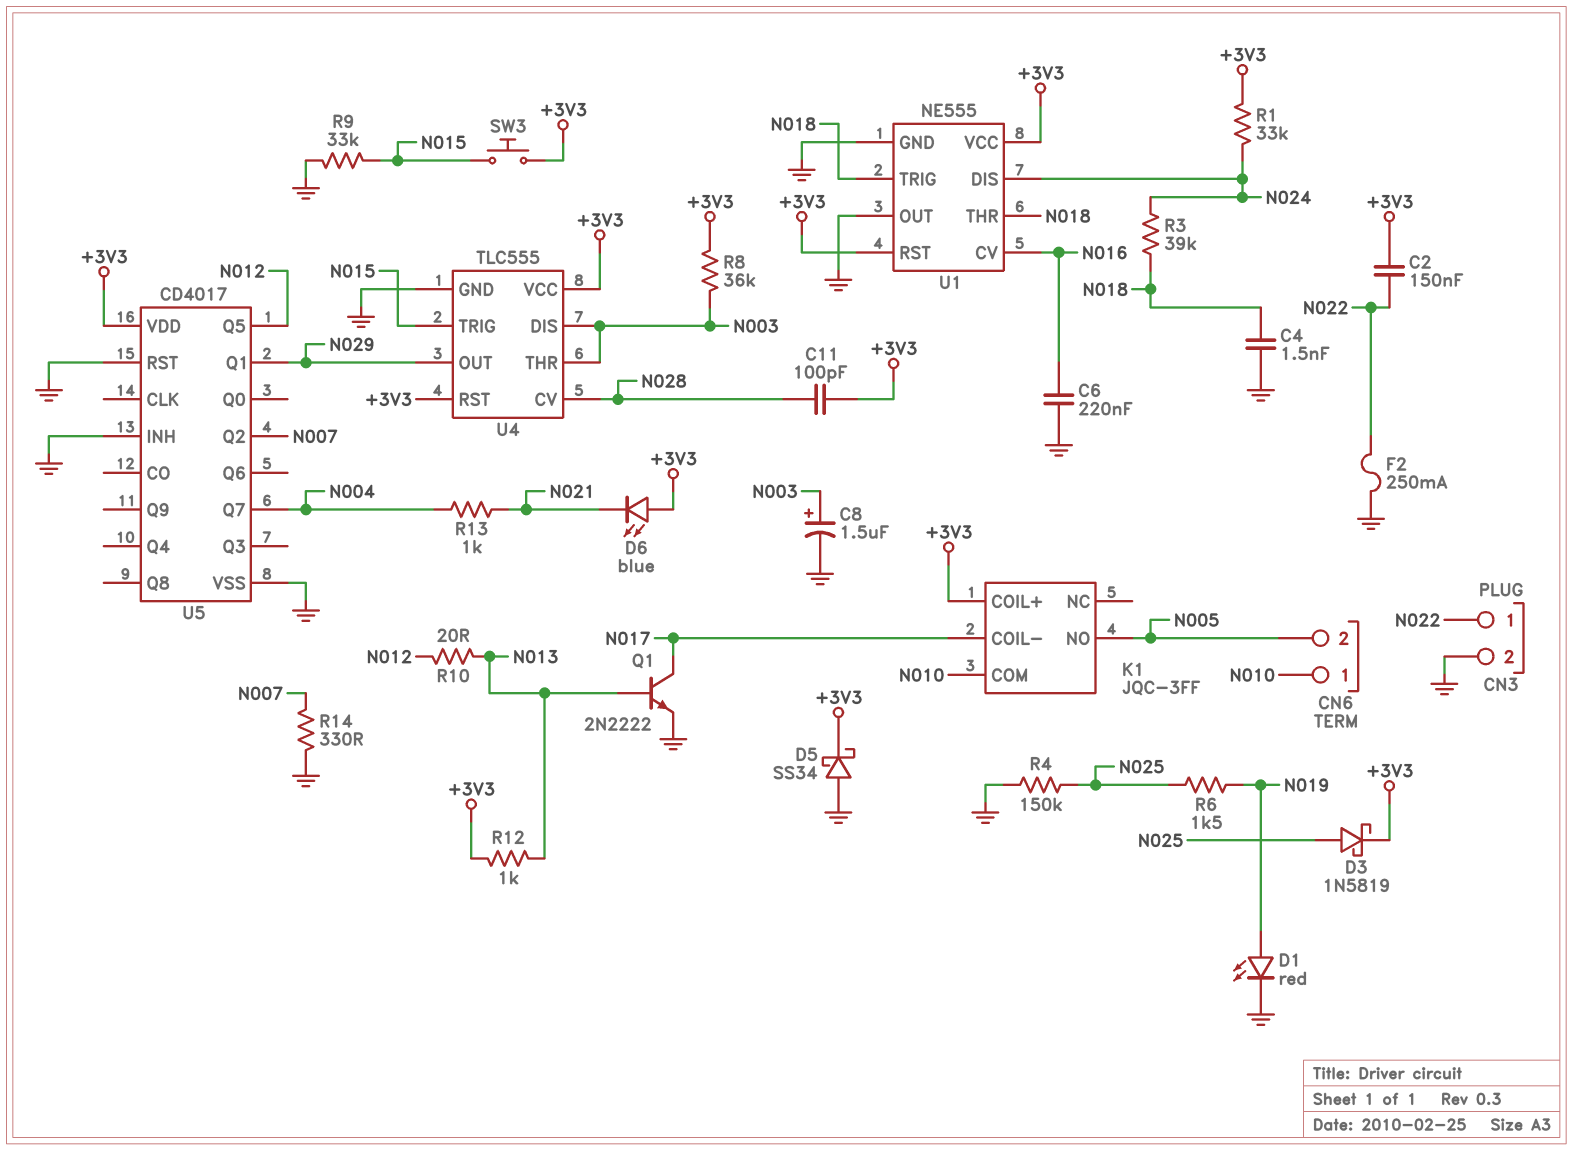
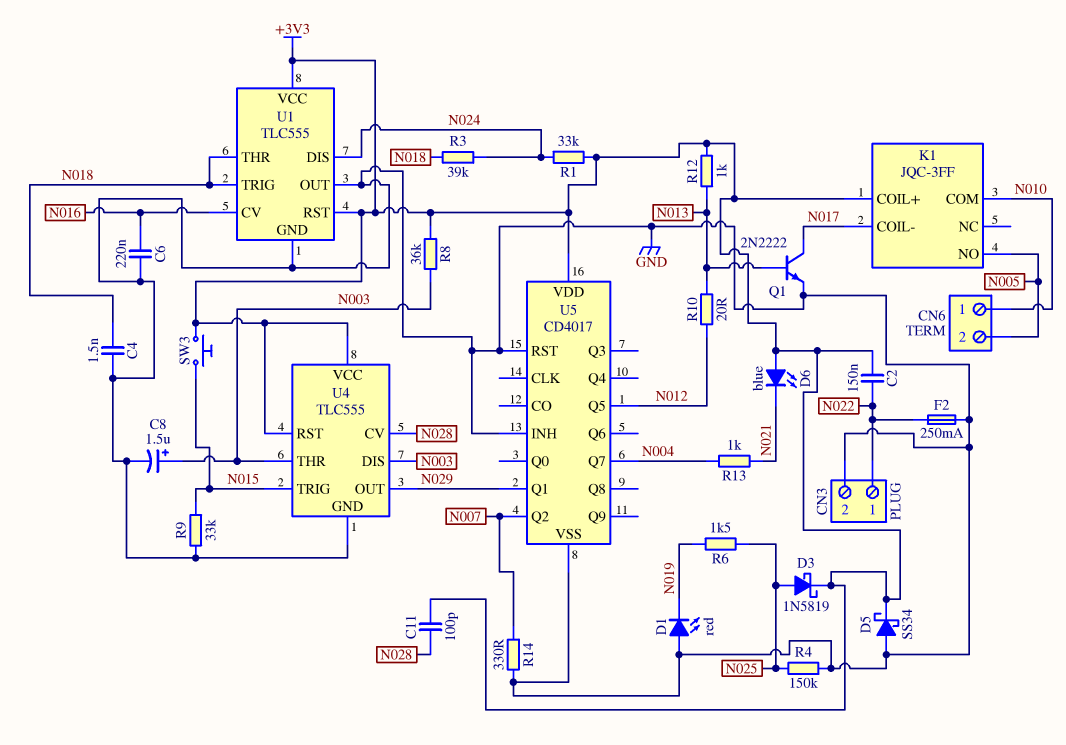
D1: LED red (A N019, K GND) -> LED red (A GND, K N019)
U1: NE555 -> TLC555

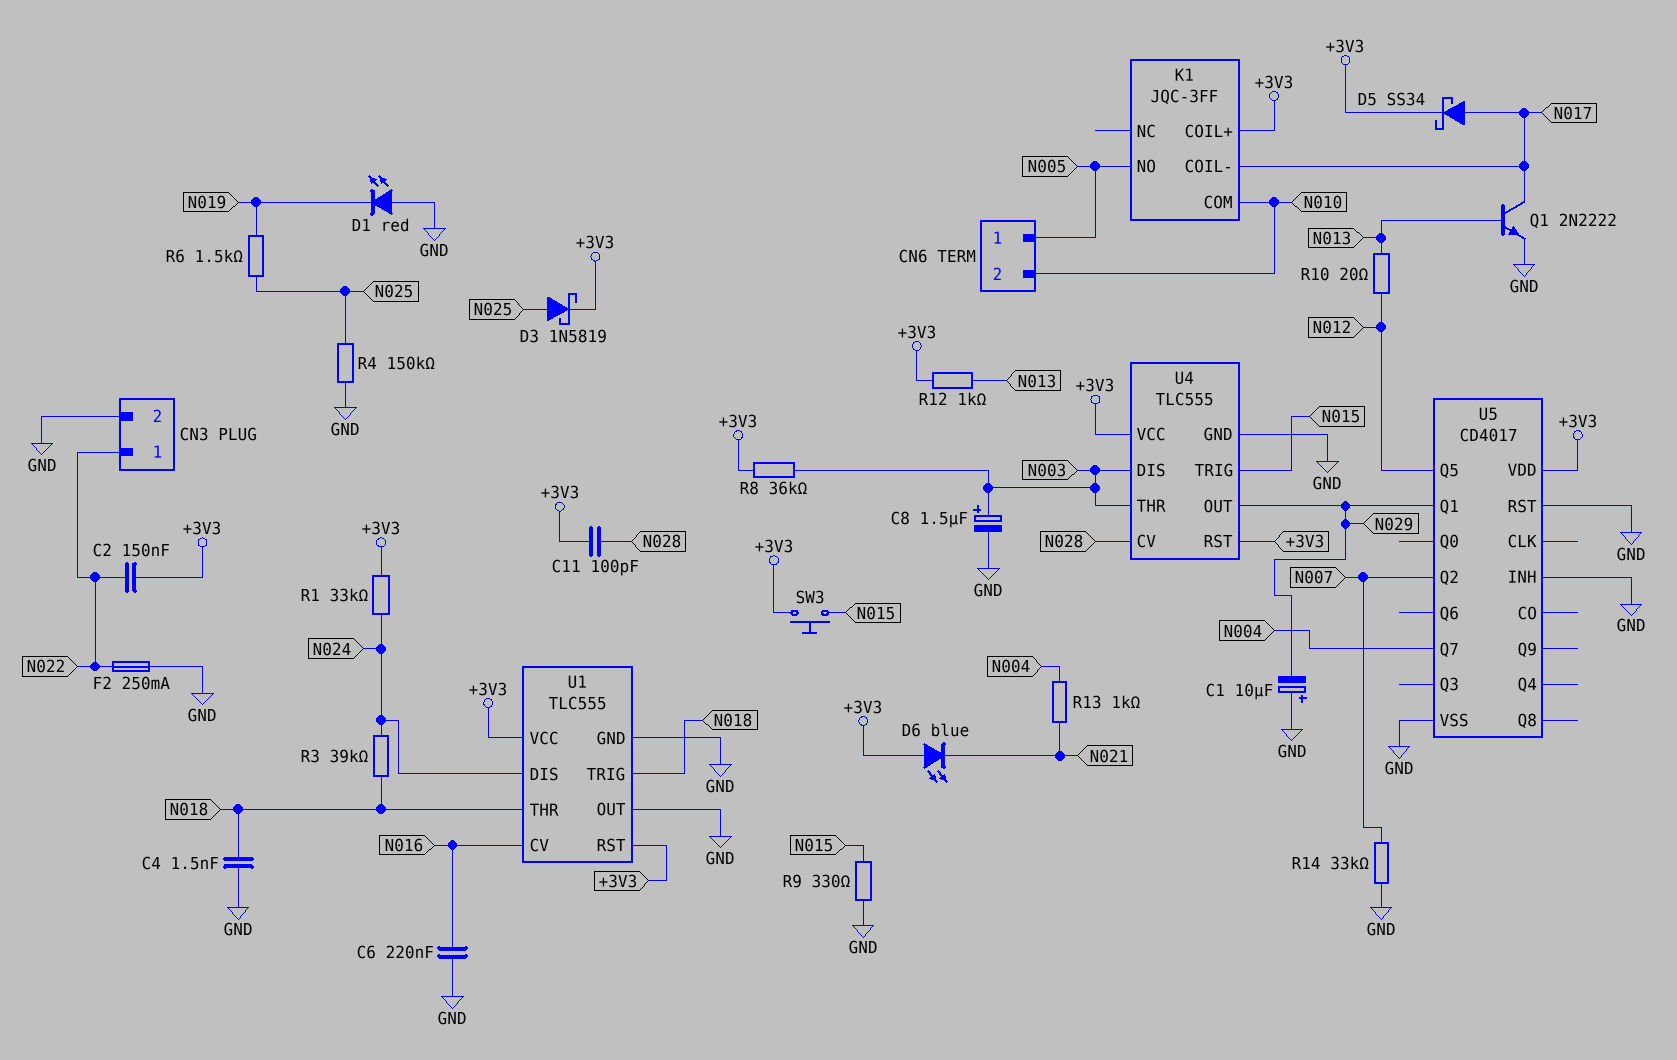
C1: none -> 10uF (plus GND, minus N029)
CN6 pin 1: N010 -> N005
CN6 pin 2: N005 -> N010
D5: schottky SS34 (A GND, K +3V3) -> schottky SS34 (A N017, K +3V3)
R9: 33k (GND, N015) -> 330 (GND, N015)
R14: 330 (GND, N007) -> 33k (GND, N007)

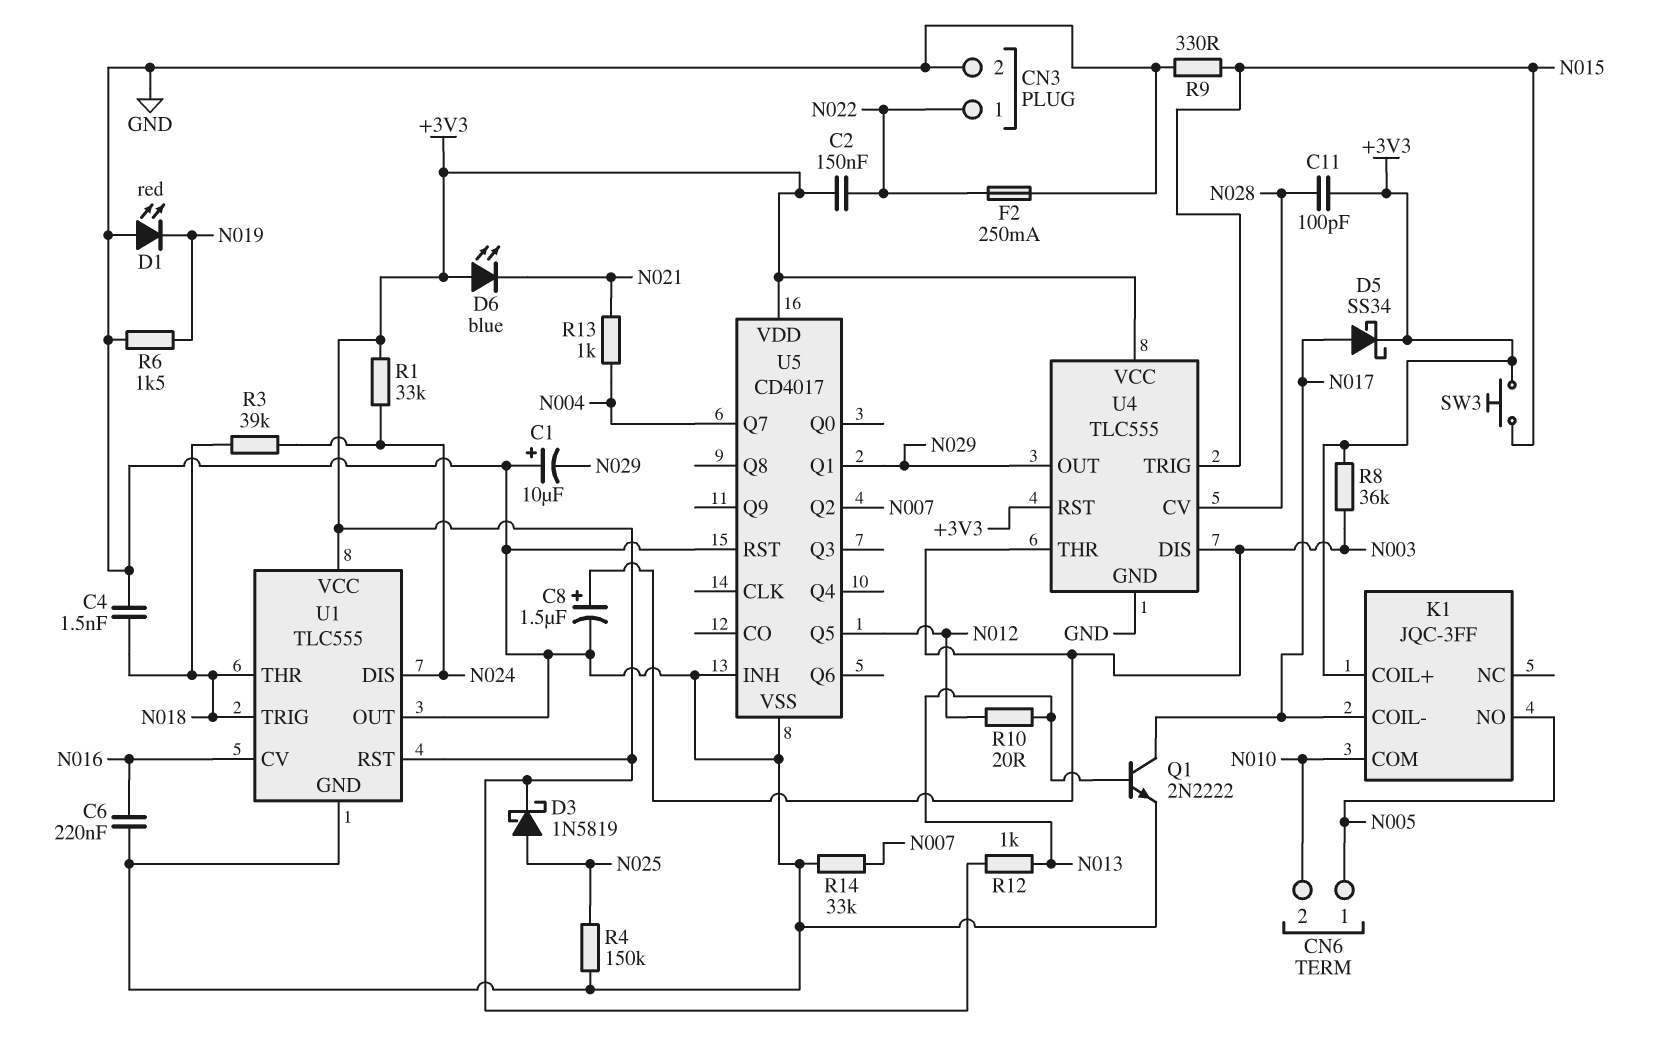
R6: 1.5k (N019, N025) -> 1.5k (GND, N019)

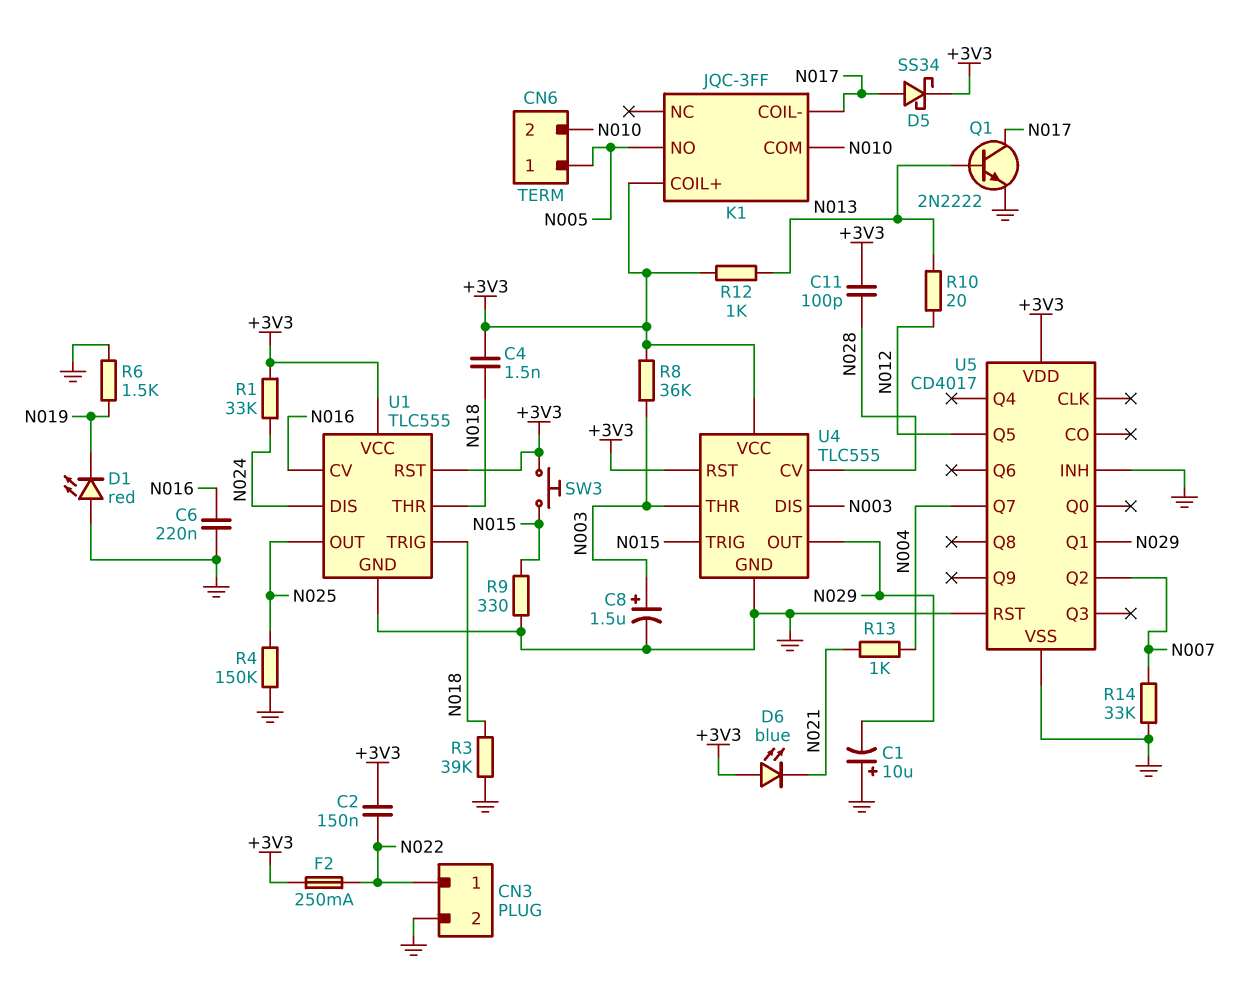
C4: 1.5nF (GND, N018) -> 1.5nF (+3V3, N018)
D3: schottky 1N5819 (A N025, K +3V3) -> none
F2: 250mA (GND, N022) -> 250mA (+3V3, N022)
R3: 39k (N018, N024) -> 39k (GND, N018)
U1 pin OUT: GND -> N025

